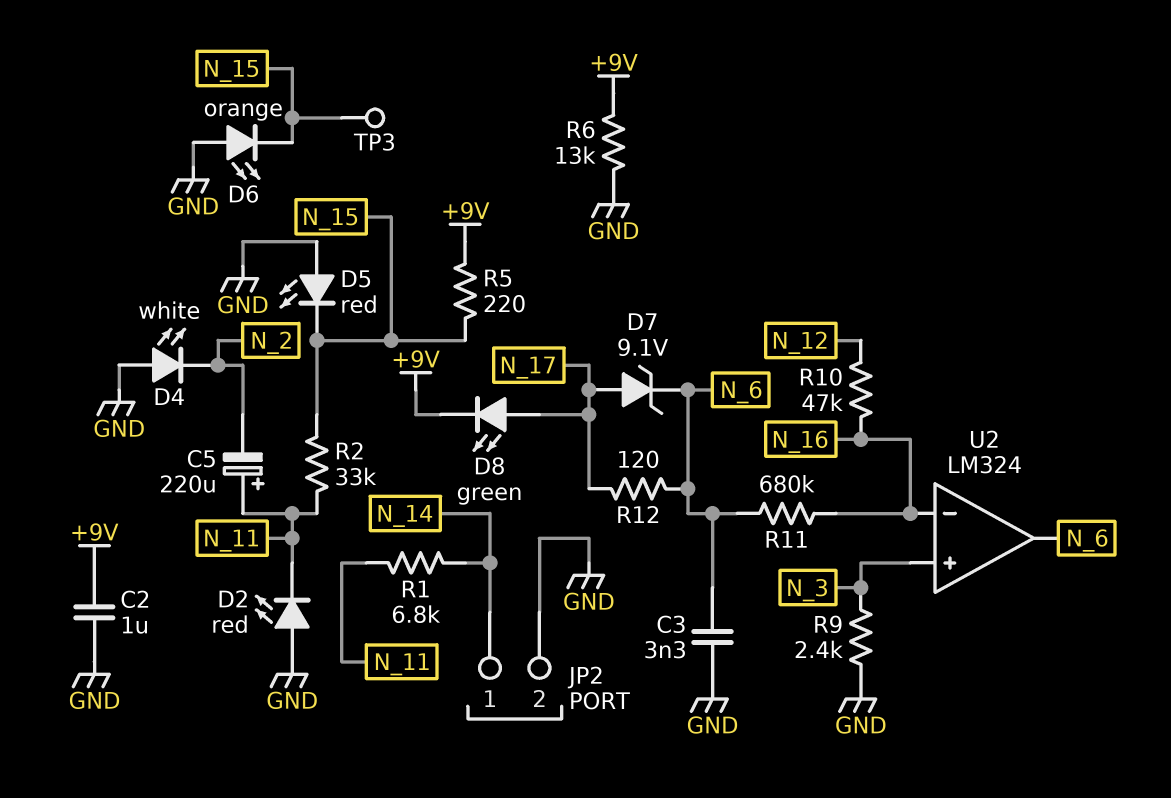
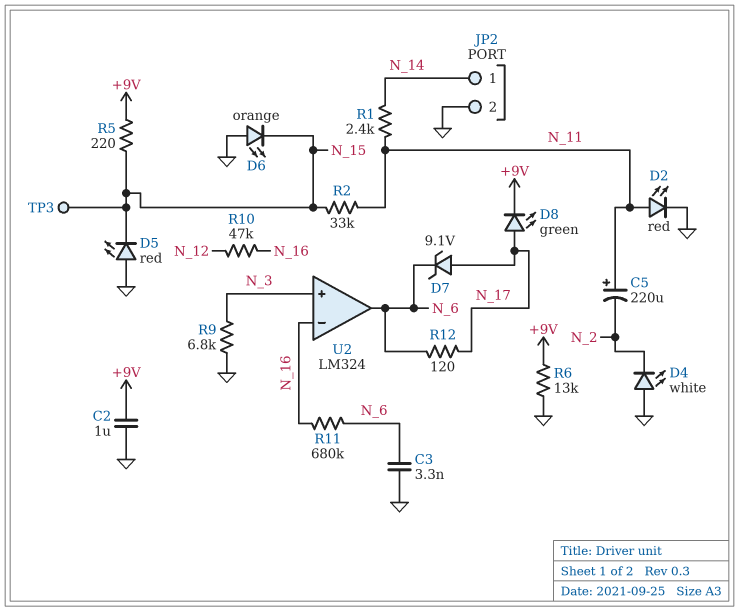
D2: LED red (A GND, K N_11) -> LED red (A N_11, K GND)
R1: 6.8k (N_11, N_14) -> 2.4k (N_11, N_14)
R9: 2.4k (GND, N_3) -> 6.8k (GND, N_3)

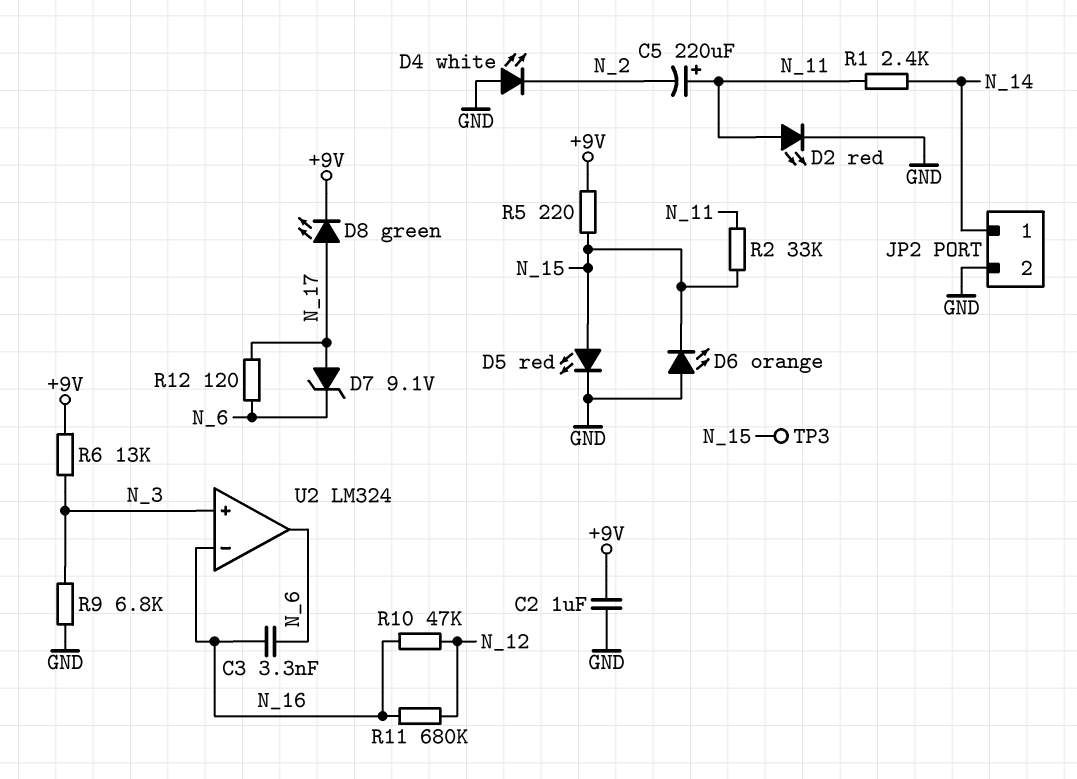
C3: 3.3nF (GND, N_6) -> 3.3nF (N_6, N_16)
D5: LED red (A GND, K N_15) -> LED red (A N_15, K GND)
R6: 13k (+9V, GND) -> 13k (+9V, N_3)
R11: 680k (N_6, N_16) -> 680k (N_12, N_16)

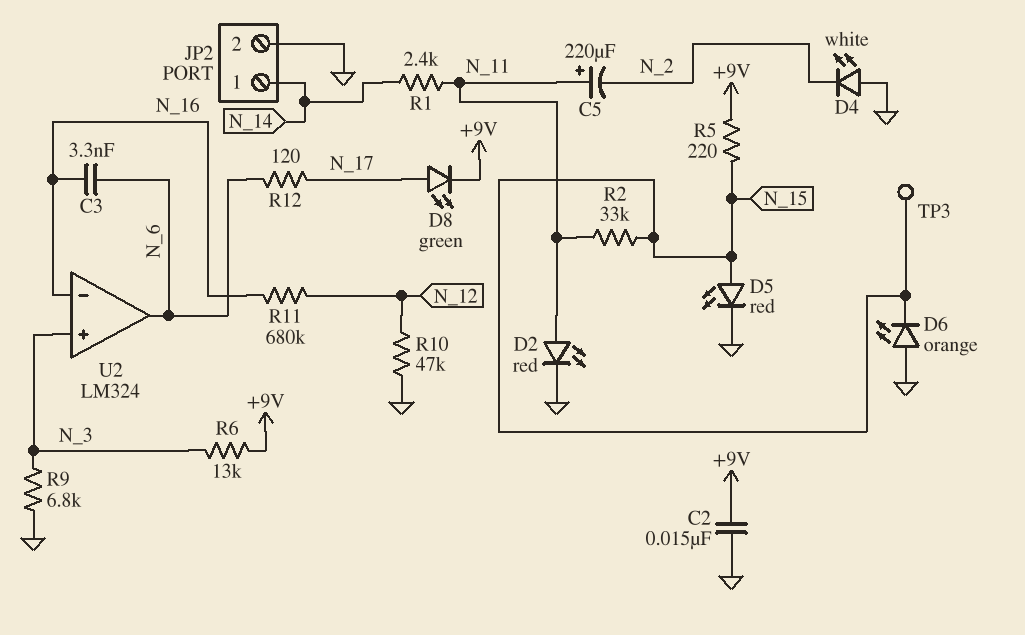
C2: 1uF (+9V, GND) -> 15nF (+9V, GND)
D7: zener 9.1V (A N_17, K N_6) -> none
R10: 47k (N_12, N_16) -> 47k (GND, N_12)

